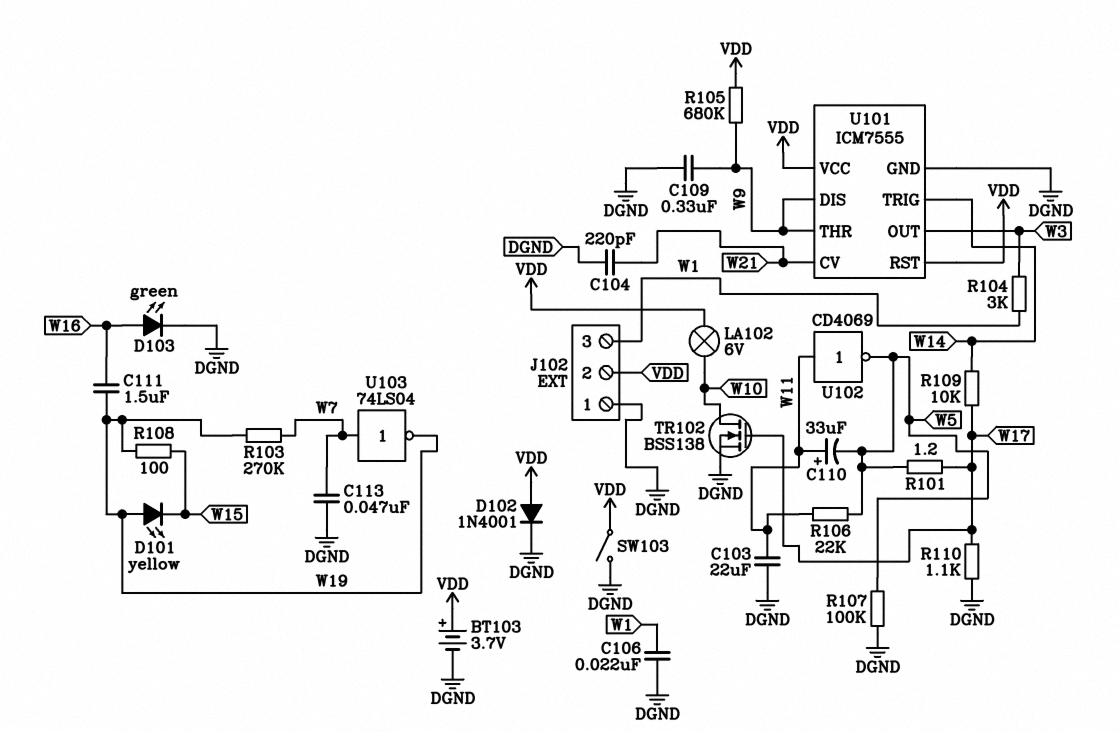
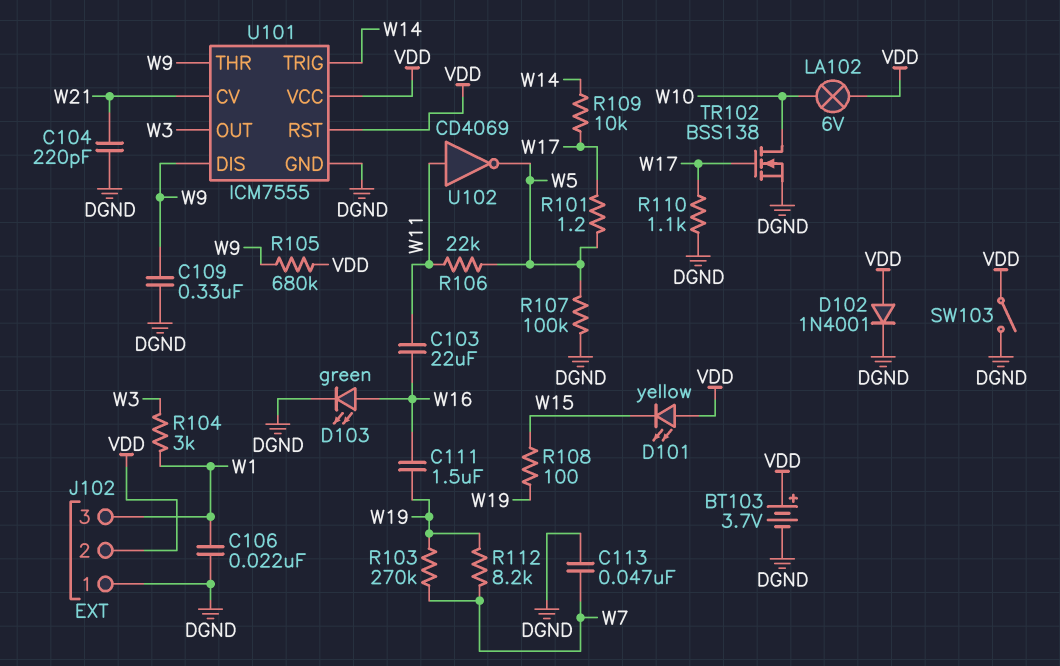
C103: 22uF (DGND, W11) -> 22uF (W11, W16)
C110: 33uF (plus W11, minus W5) -> none
D101: LED yellow (A W19, K W15) -> LED yellow (A VDD, K W15)
R112: none -> 8.2k (W7, W19)
U103: NOT 74LS04 (in W7, out W19) -> none

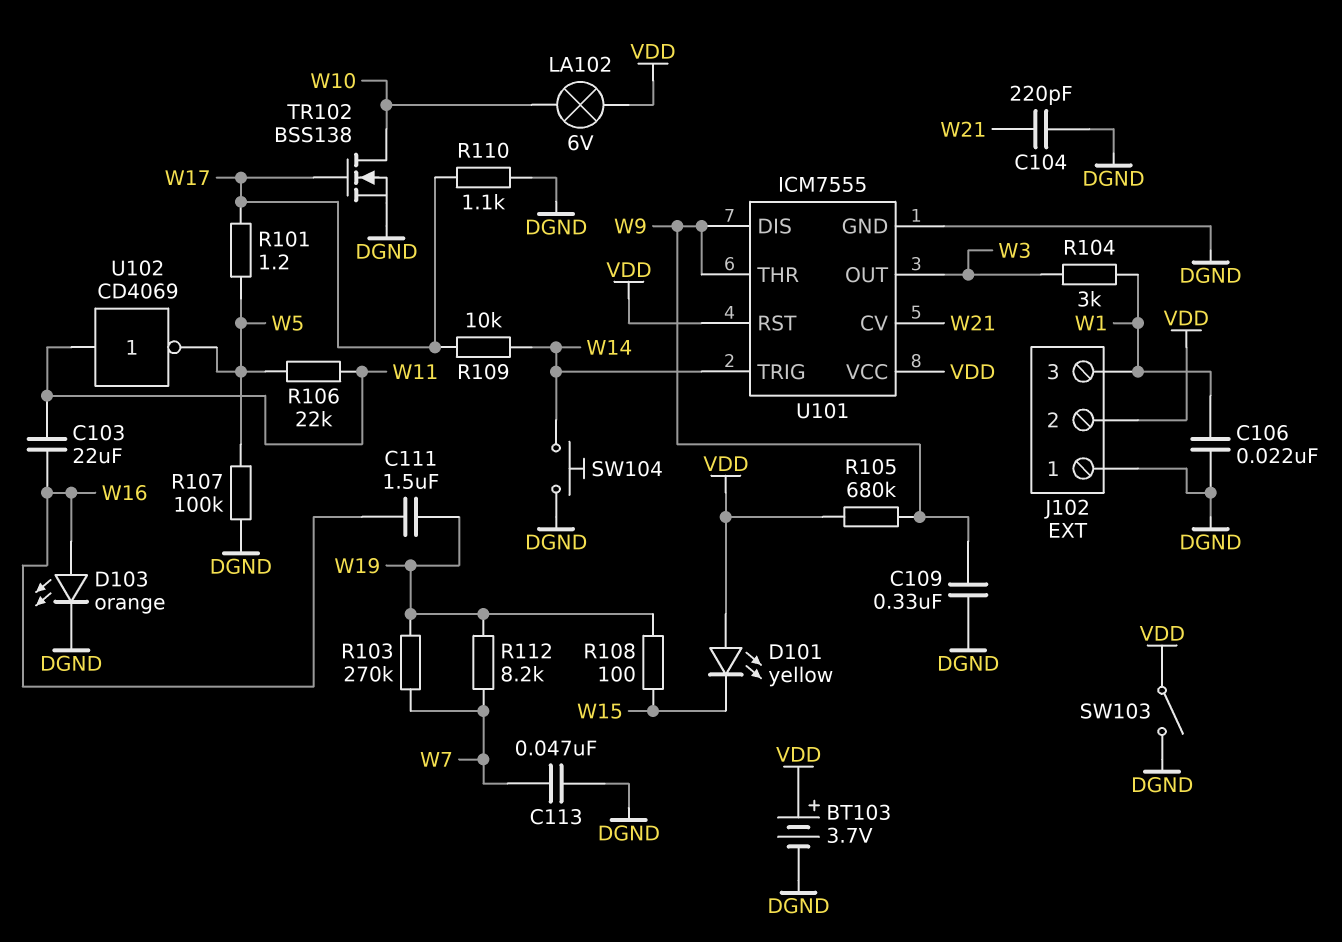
D102: diode 1N4001 (A VDD, K DGND) -> none
D103: LED green (A W16, K DGND) -> LED orange (A W16, K DGND)
SW104: none -> button (DGND, W14)

